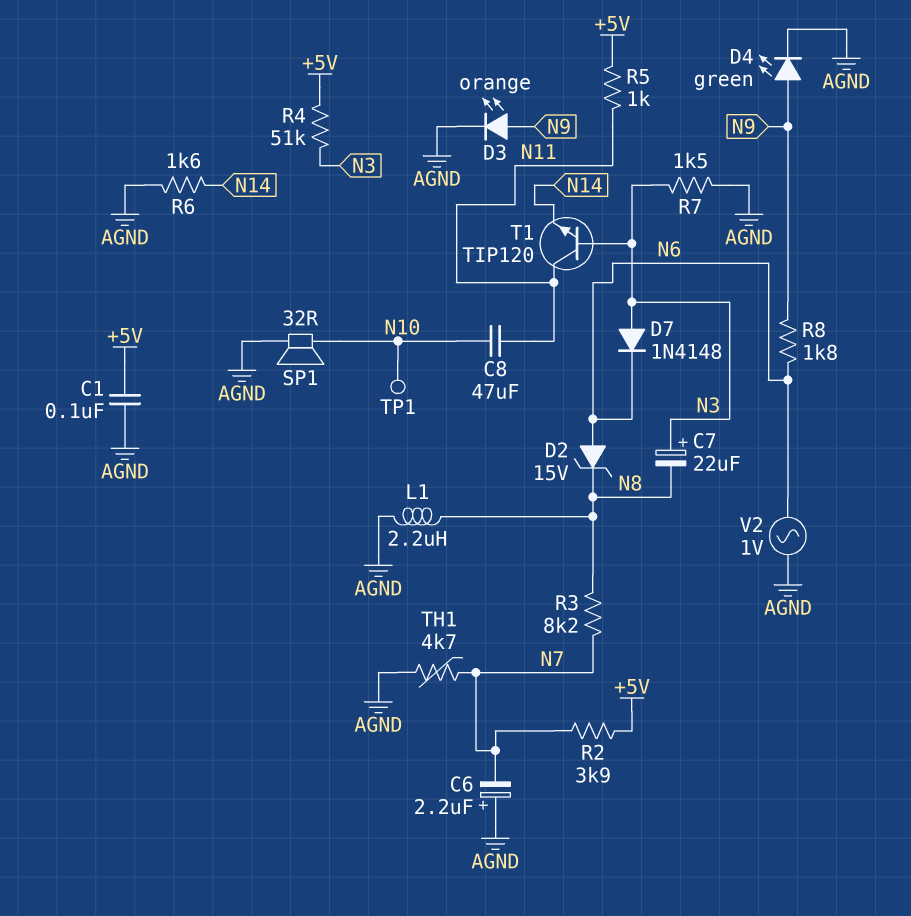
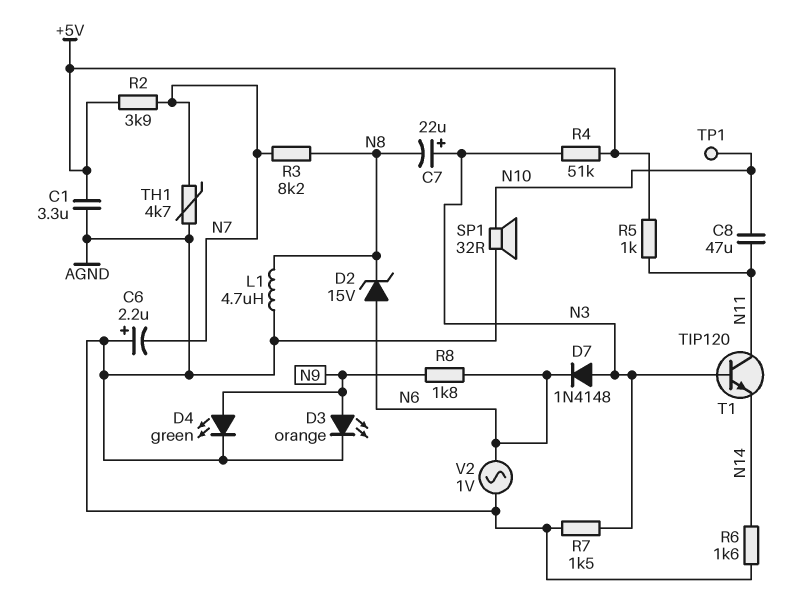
C1: 100nF (+5V, AGND) -> 3.3uF (+5V, AGND)
L1: 2.2uH (AGND, N8) -> 4.7uH (AGND, N8)

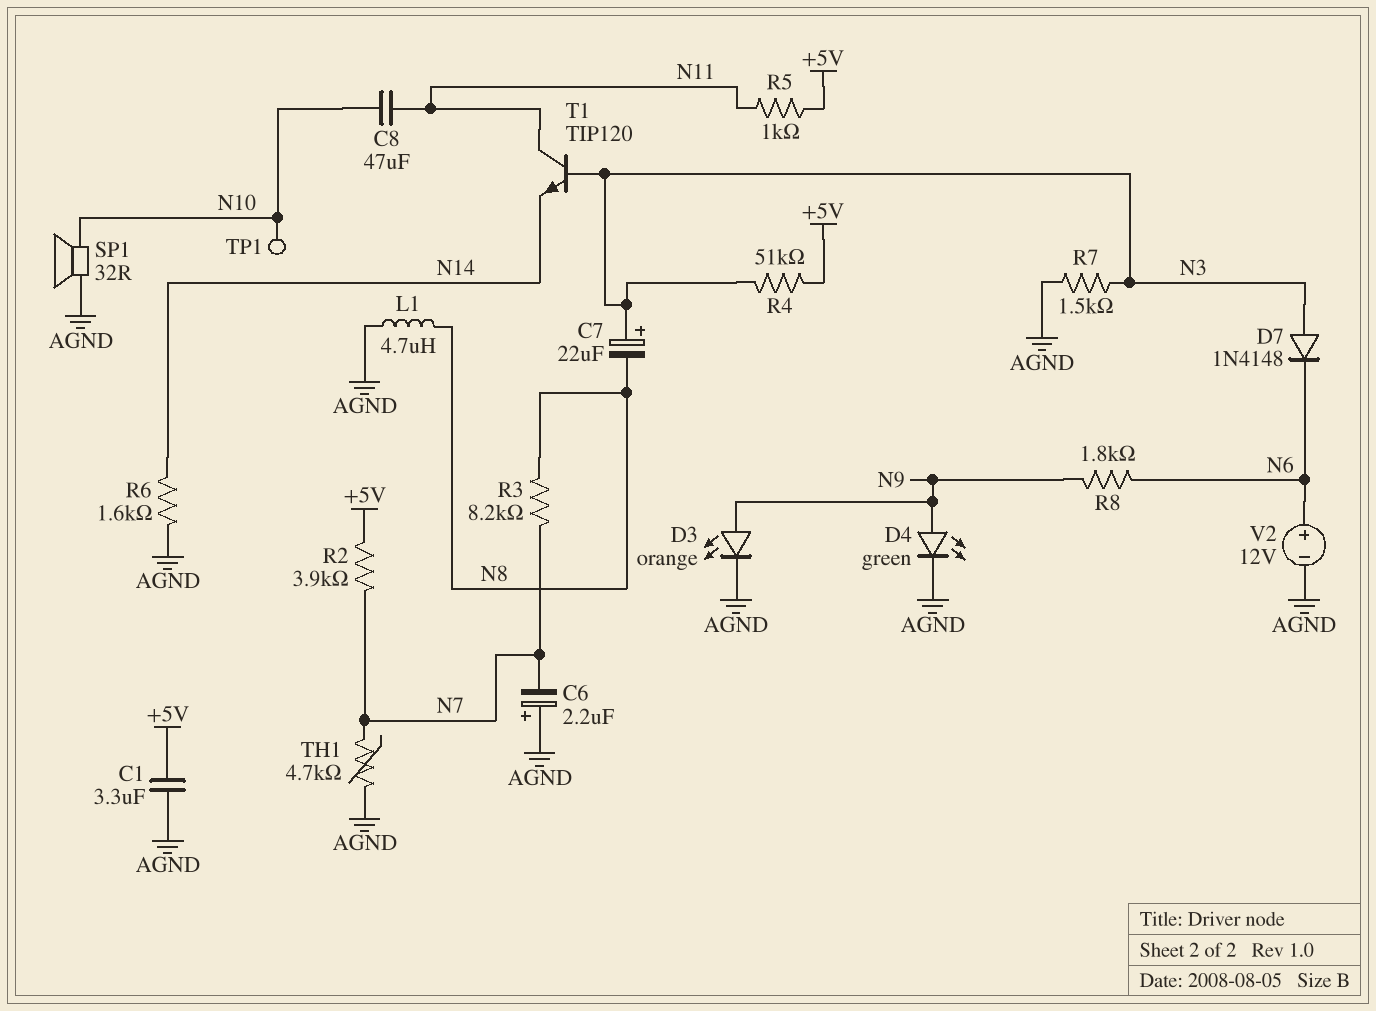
D2: zener 15V (A N6, K N8) -> none
V2: AC 1V (AGND, N6) -> 12V (plus N6, minus AGND)

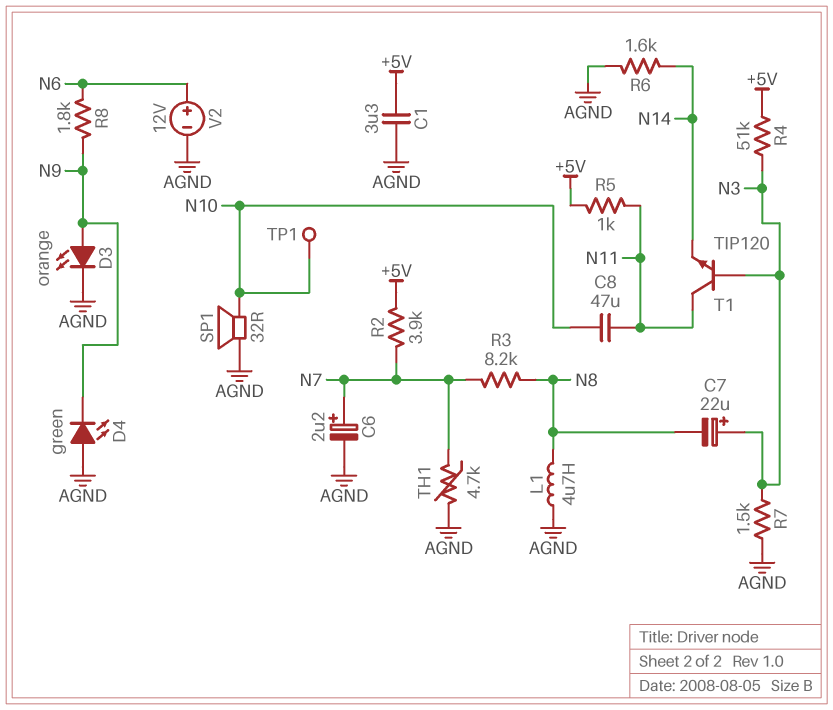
C6: 2.2uF (plus AGND, minus N7) -> 2.2uF (plus N7, minus AGND)
D4: LED green (A N9, K AGND) -> LED green (A AGND, K N9)
D7: diode 1N4148 (A N3, K N6) -> none

